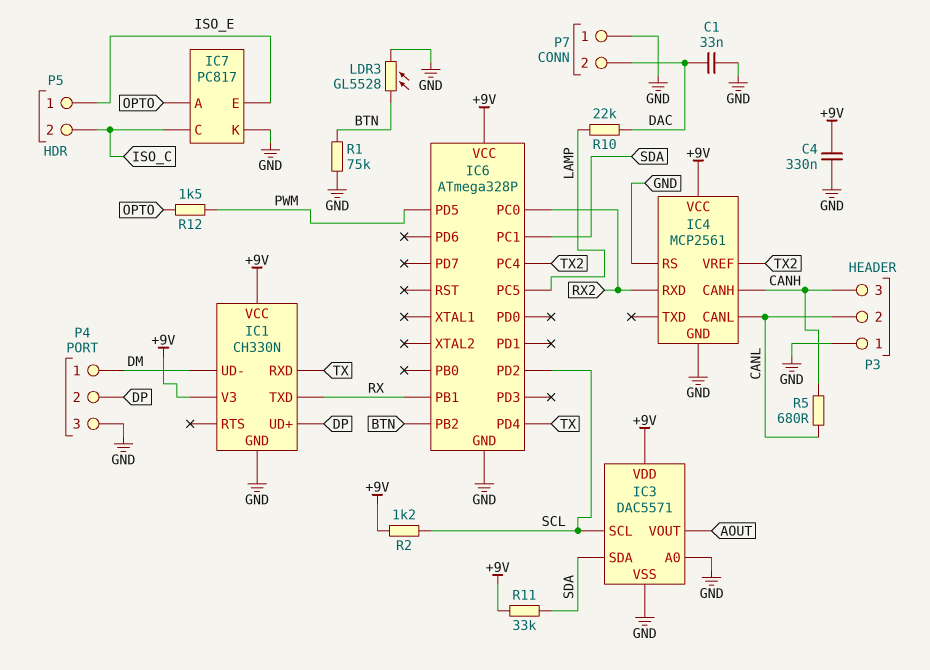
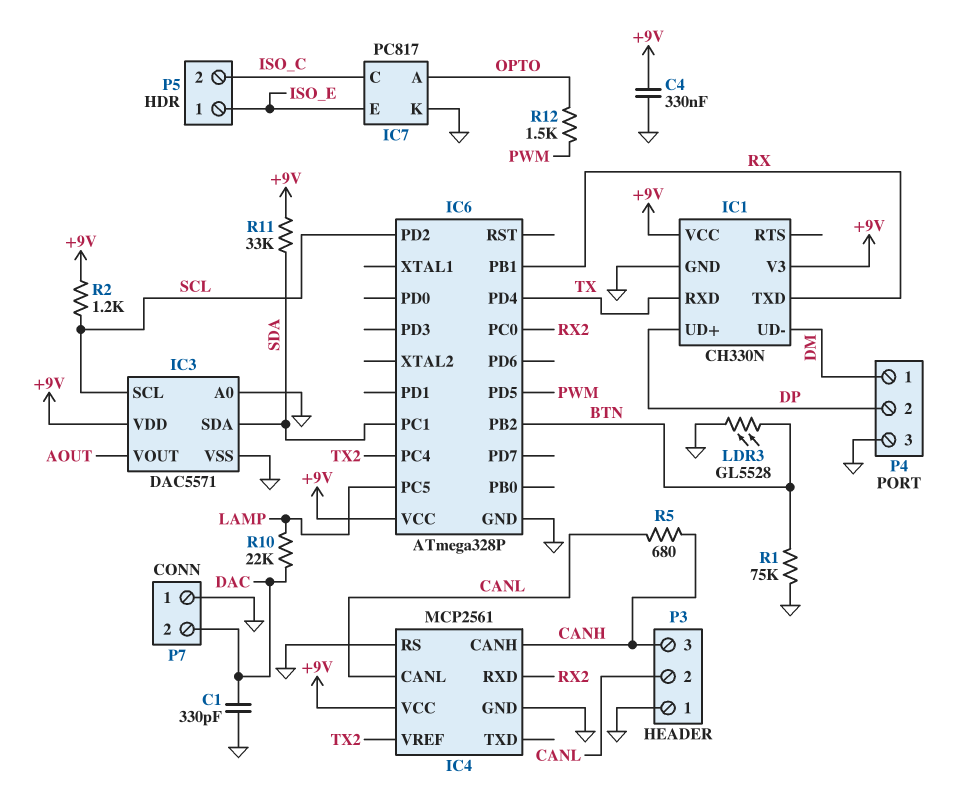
C1: 33nF (DAC, GND) -> 330pF (DAC, GND)

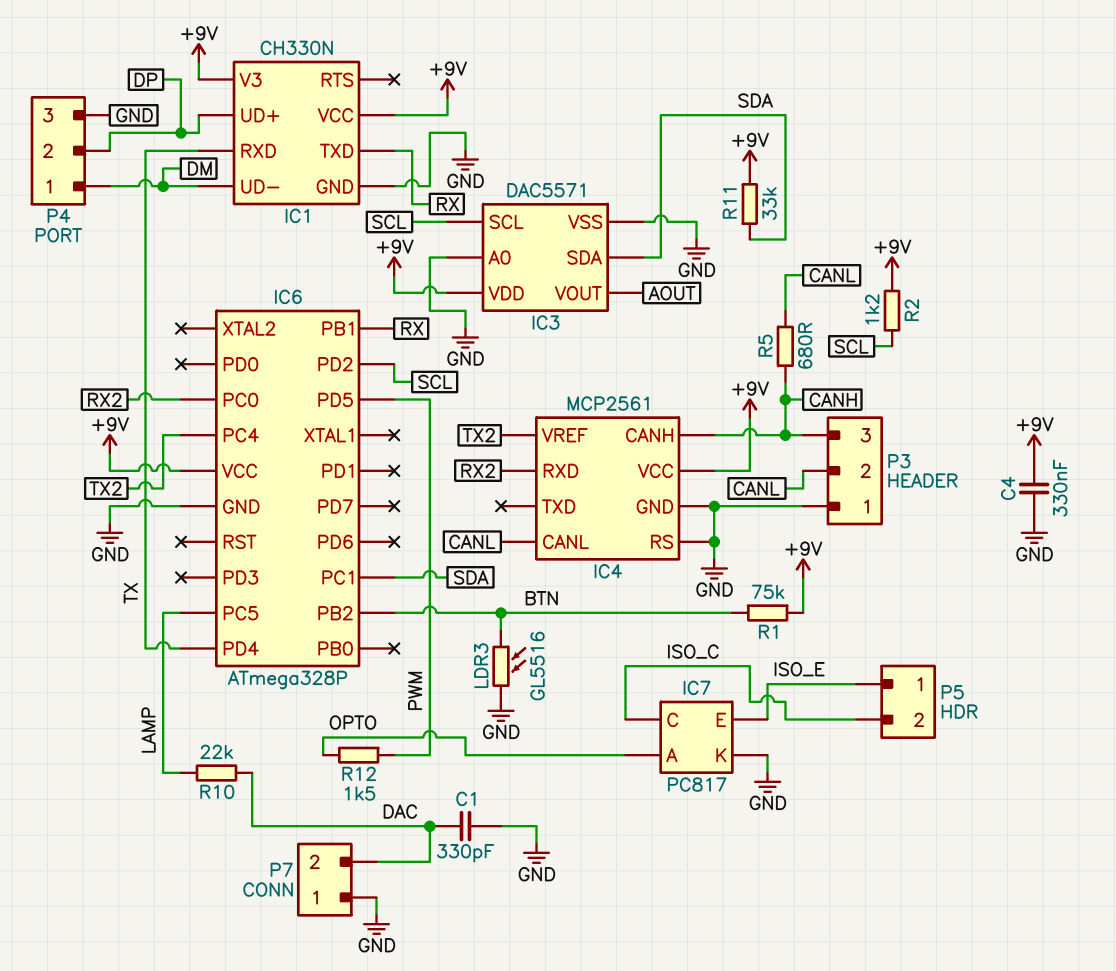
LDR3: GL5528 (BTN, GND) -> GL5516 (BTN, GND)
R1: 75k (BTN, GND) -> 75k (+9V, BTN)

